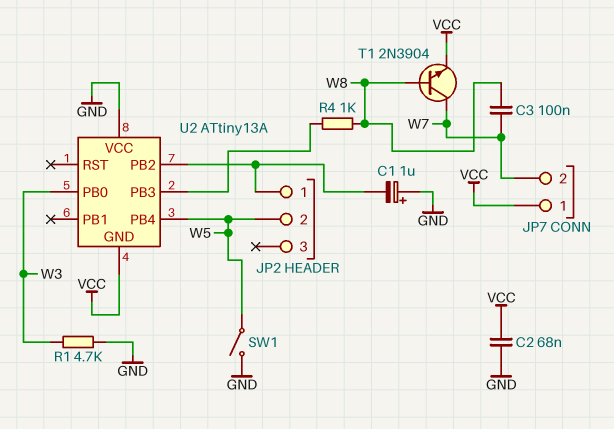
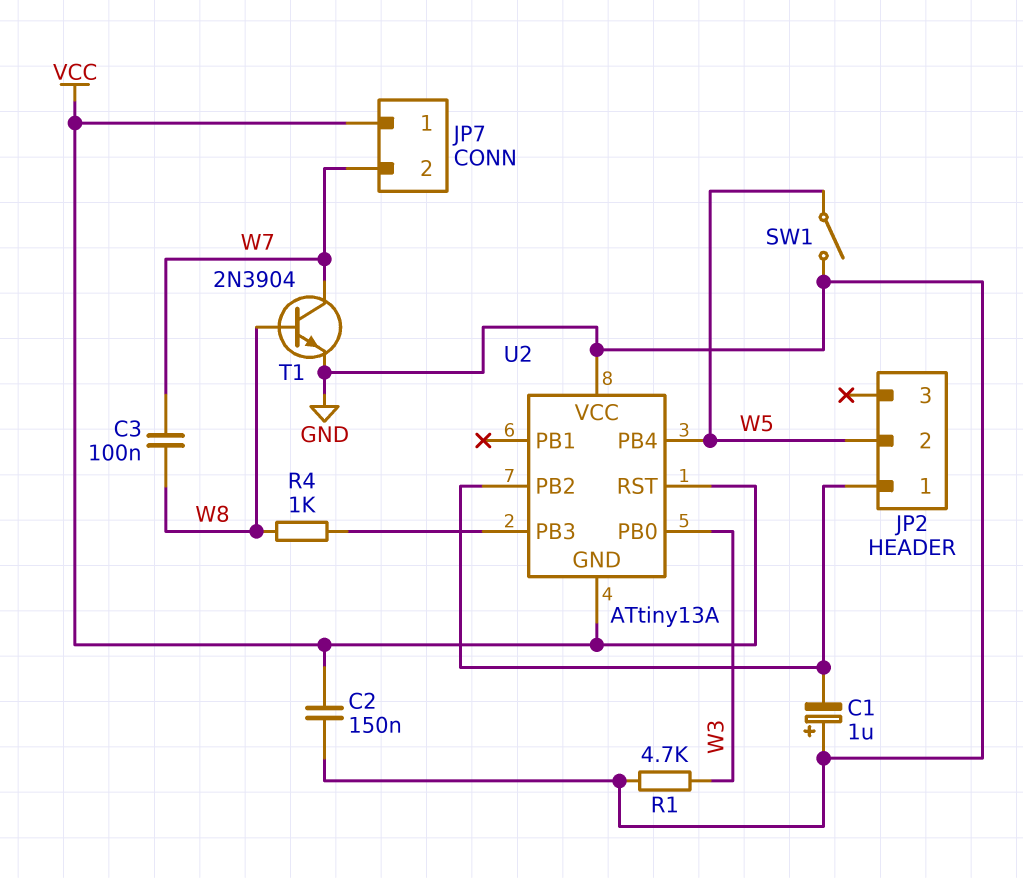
C2: 68nF (GND, VCC) -> 150nF (GND, VCC)
T1: NPN 2N3904 (B W8, C W7, E VCC) -> NPN 2N3904 (B W8, C W7, E GND)
U2 pin RST: none -> VCC

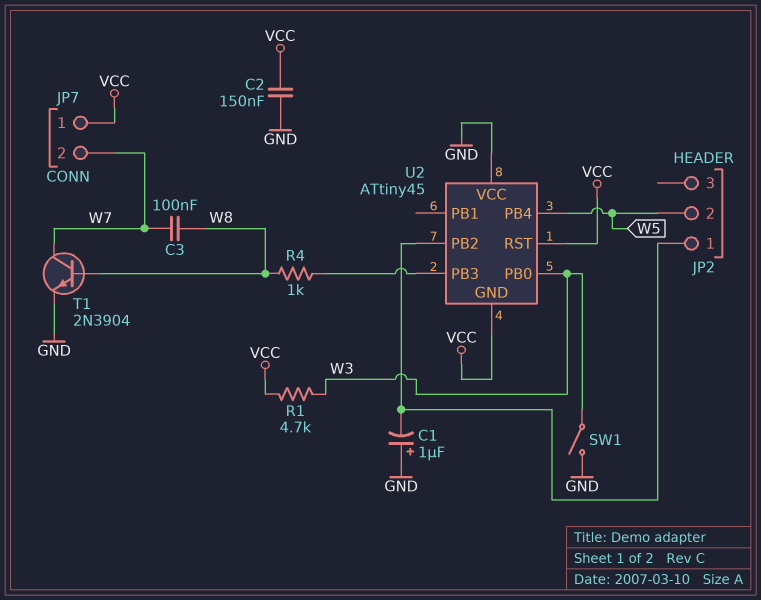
R1: 4.7k (GND, W3) -> 4.7k (VCC, W3)
SW1: switch (GND, W5) -> switch (GND, W3)
U2: ATtiny13A -> ATtiny45

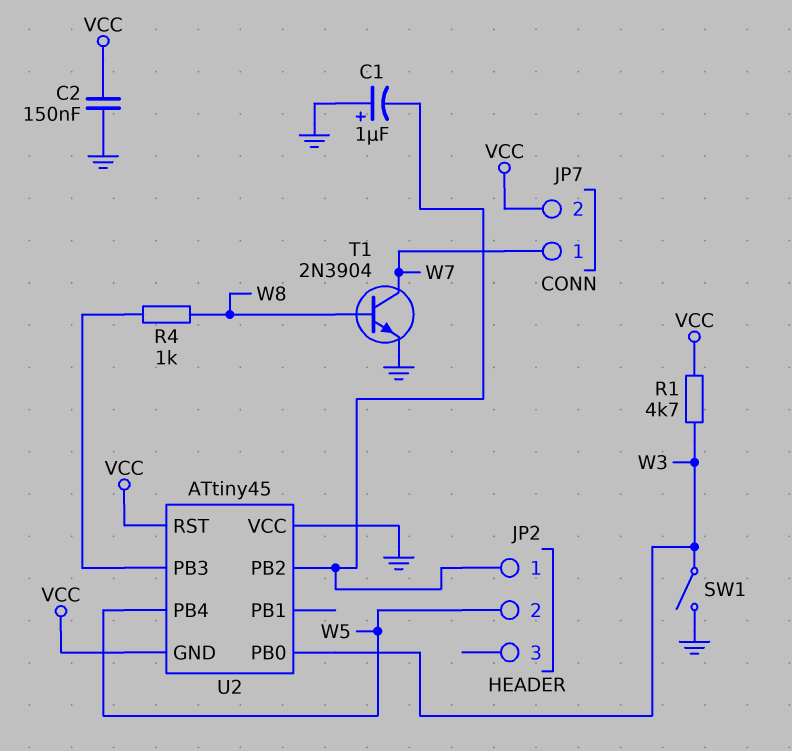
C3: 100nF (W7, W8) -> none
JP7 pin 1: VCC -> W7
JP7 pin 2: W7 -> VCC

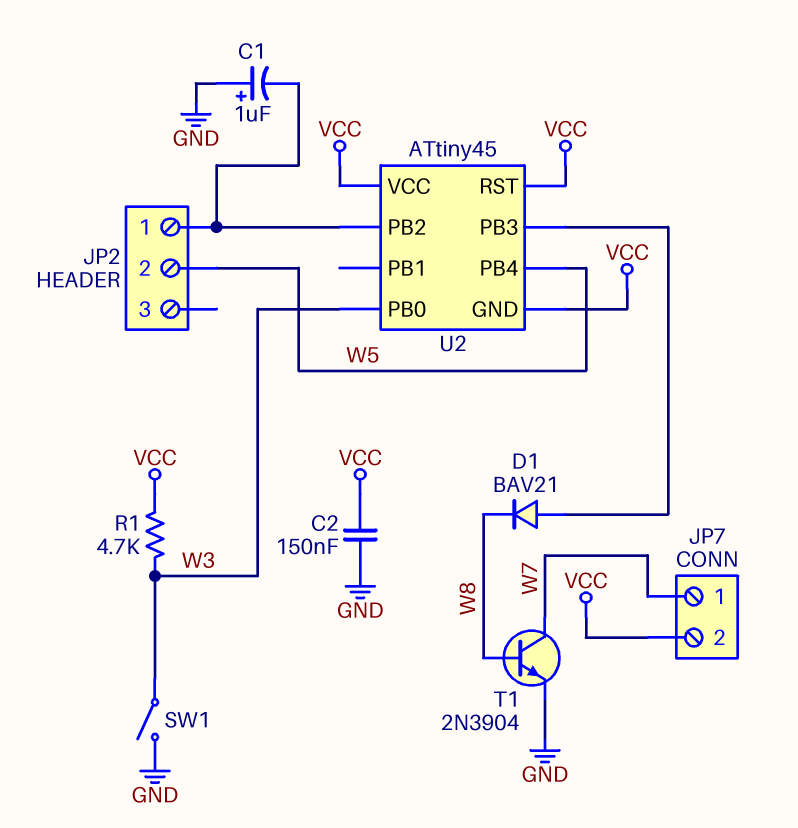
D1: none -> diode BAV21 (A U2/PB3, K W8)
R4: 1k (U2/PB3, W8) -> none
U2 pin VCC: GND -> VCC

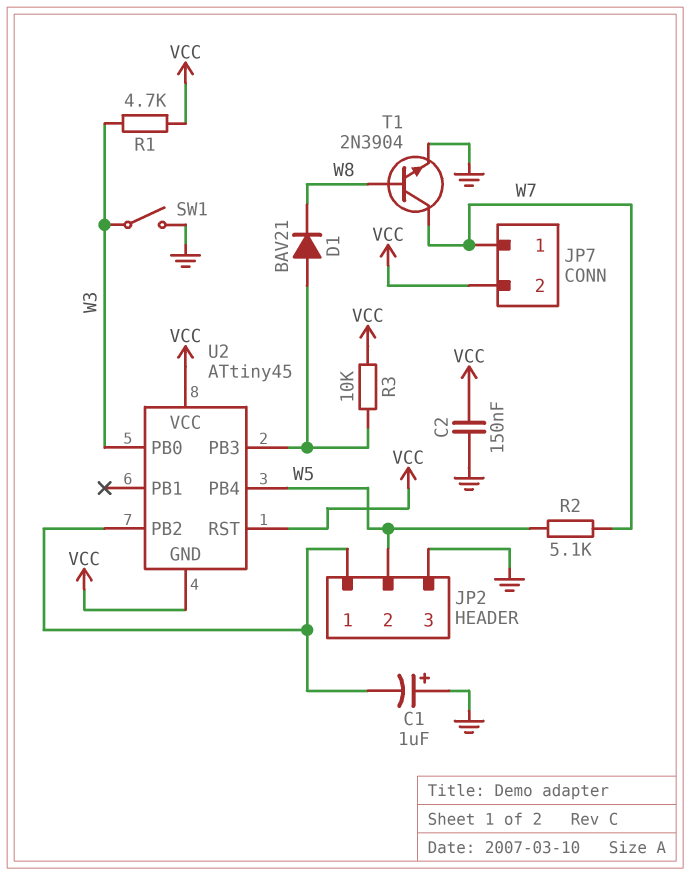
JP2 pin 3: none -> GND
R2: none -> 5.1k (W5, W7)
R3: none -> 10k (U2/PB3, VCC)

